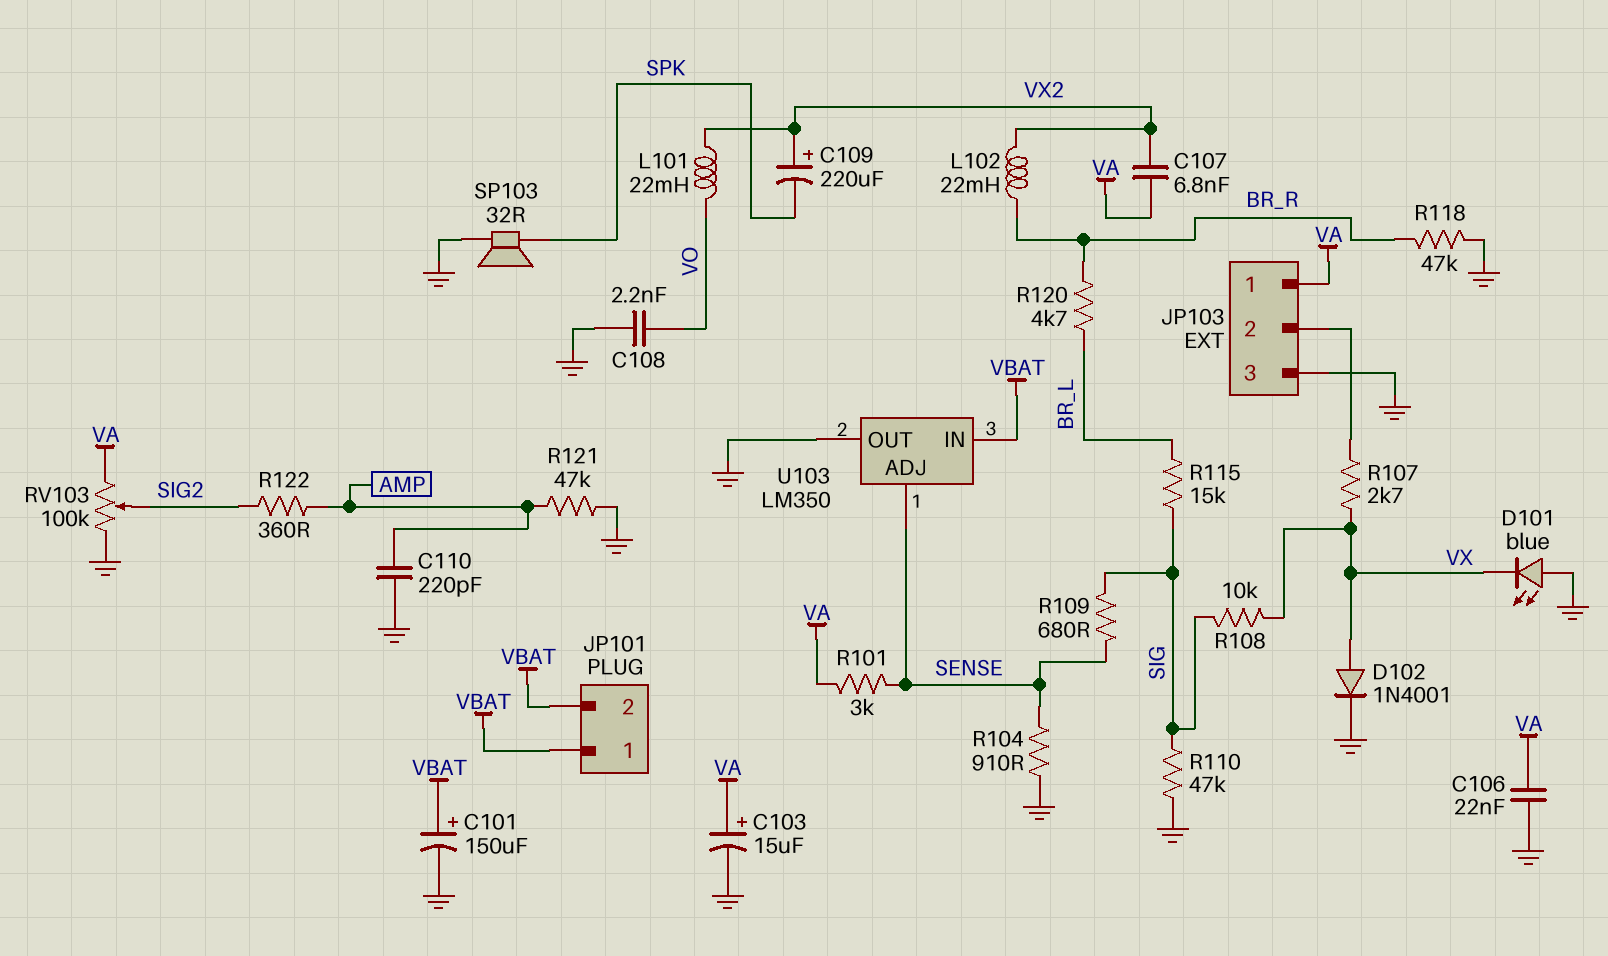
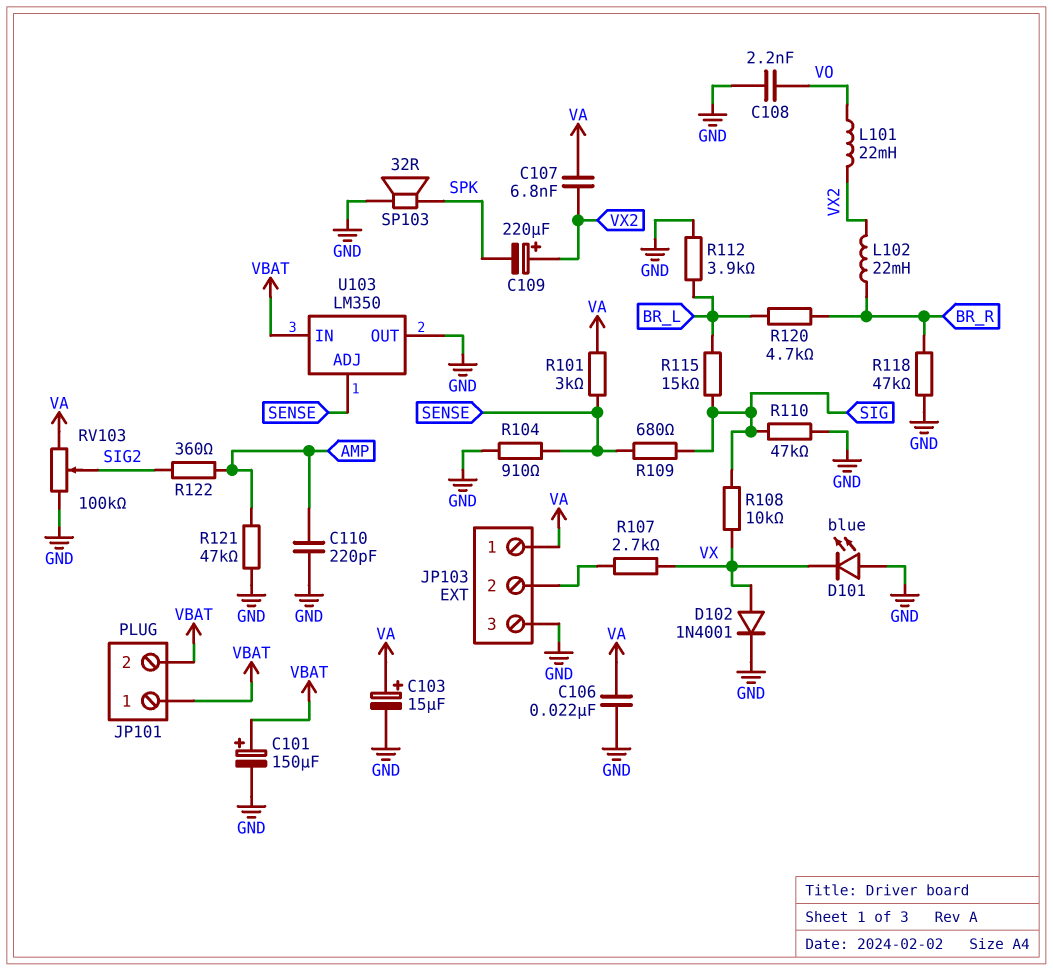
R112: none -> 3.9k (BR_L, GND)

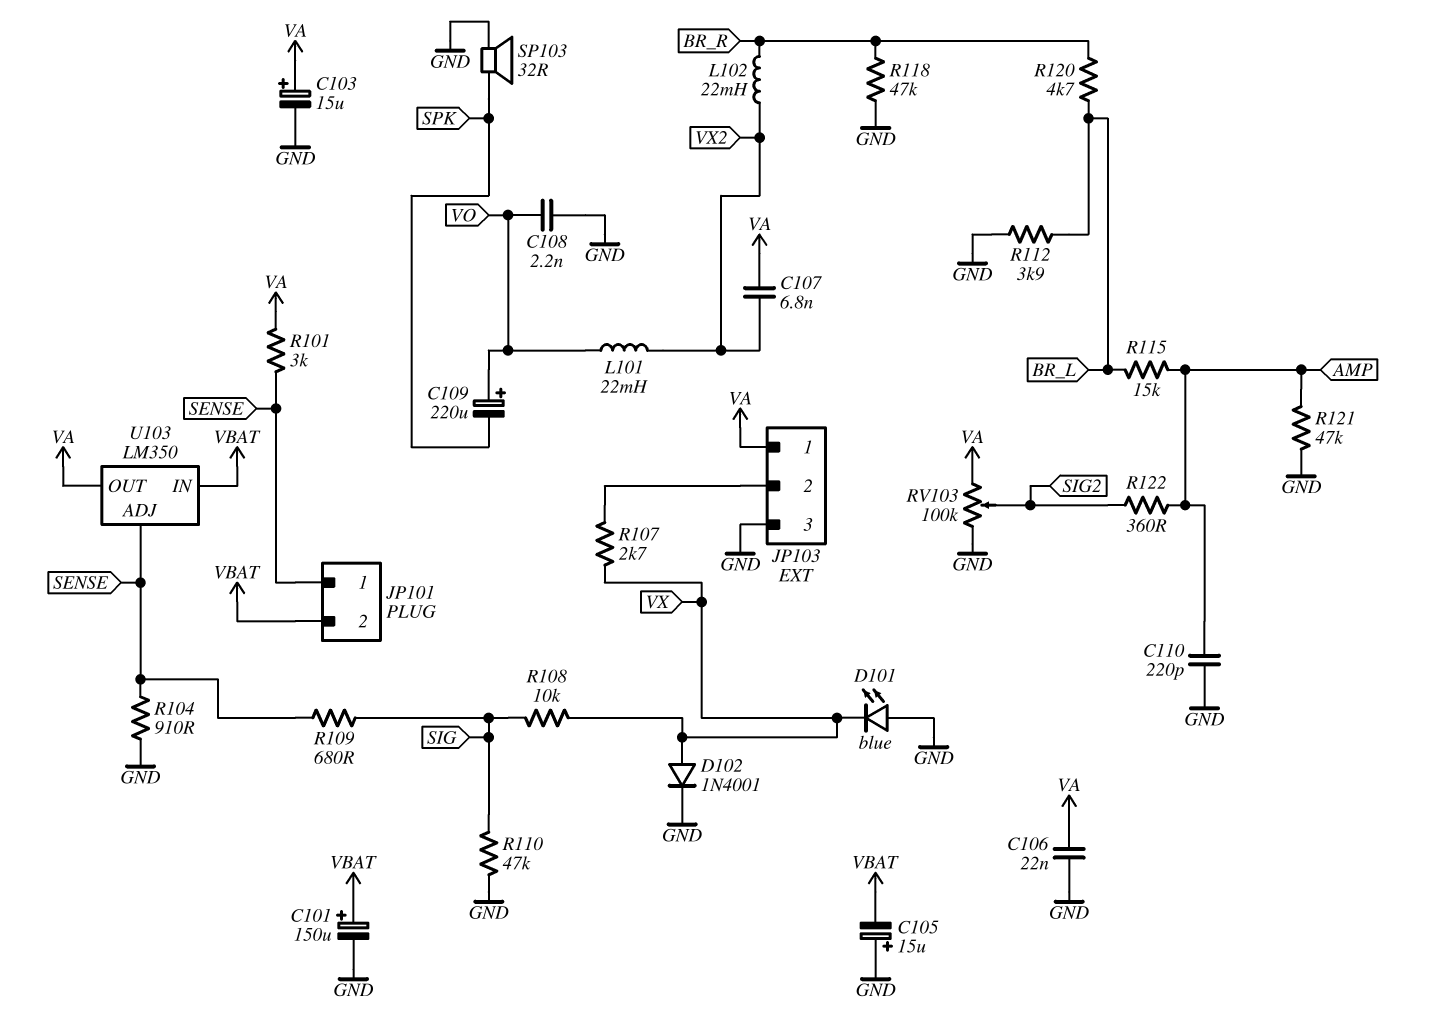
C105: none -> 15uF (plus GND, minus VBAT)
C109: 220uF (plus VX2, minus SPK) -> 220uF (plus VO, minus SPK)
JP101 pin 1: VBAT -> SENSE
R115: 15k (BR_L, SIG) -> 15k (AMP, BR_L)
U103 pin OUT: GND -> VA

